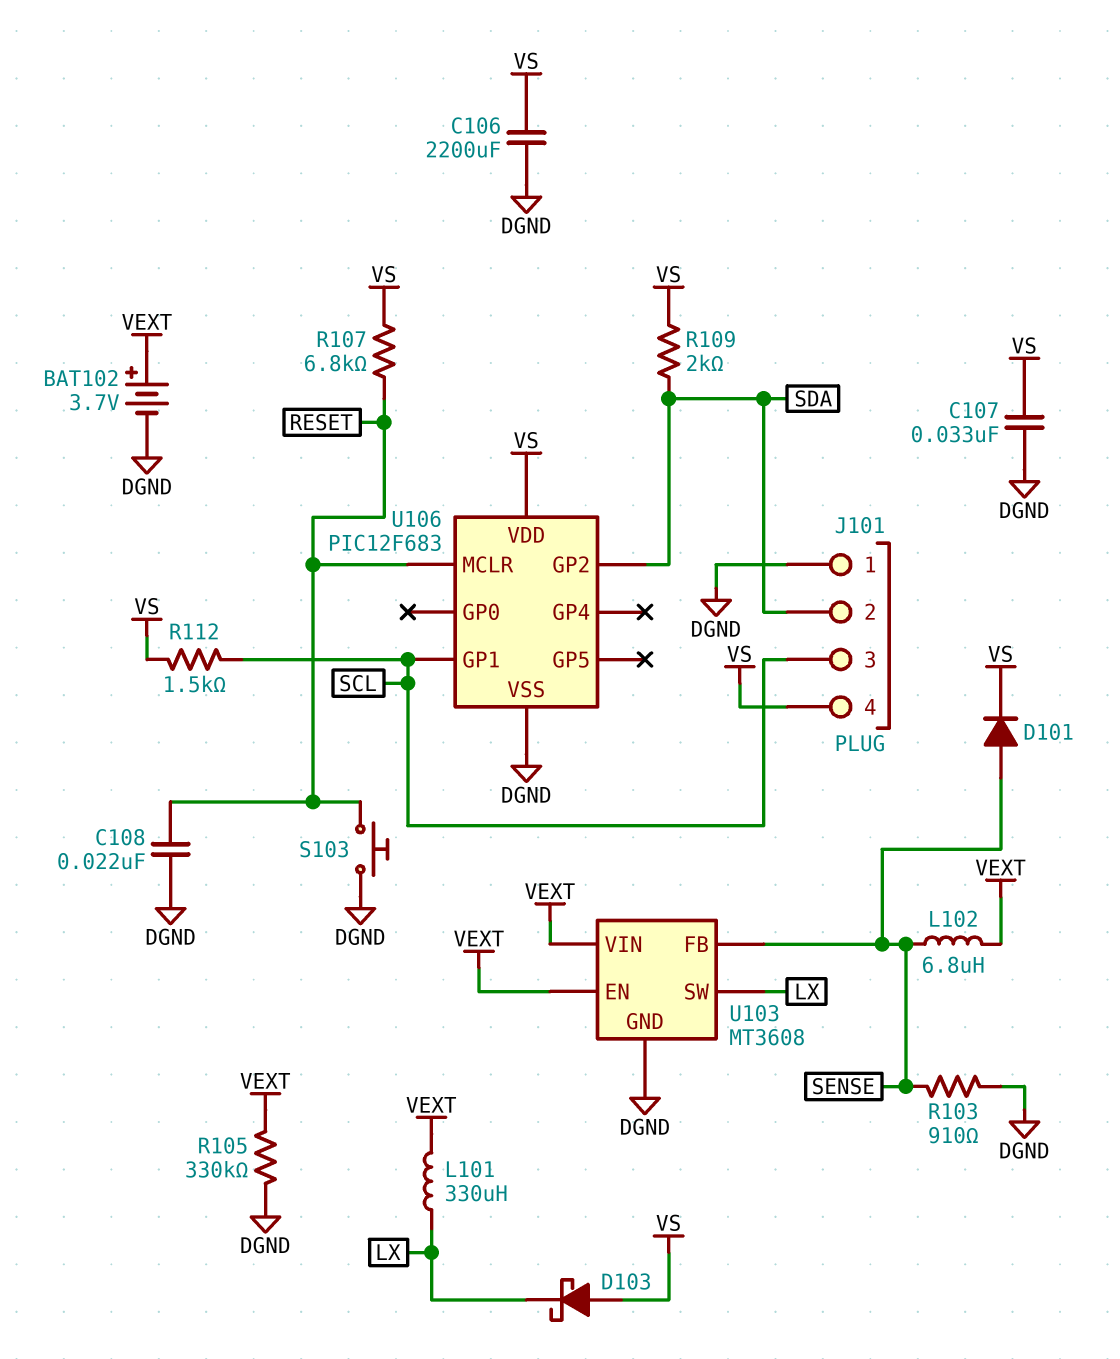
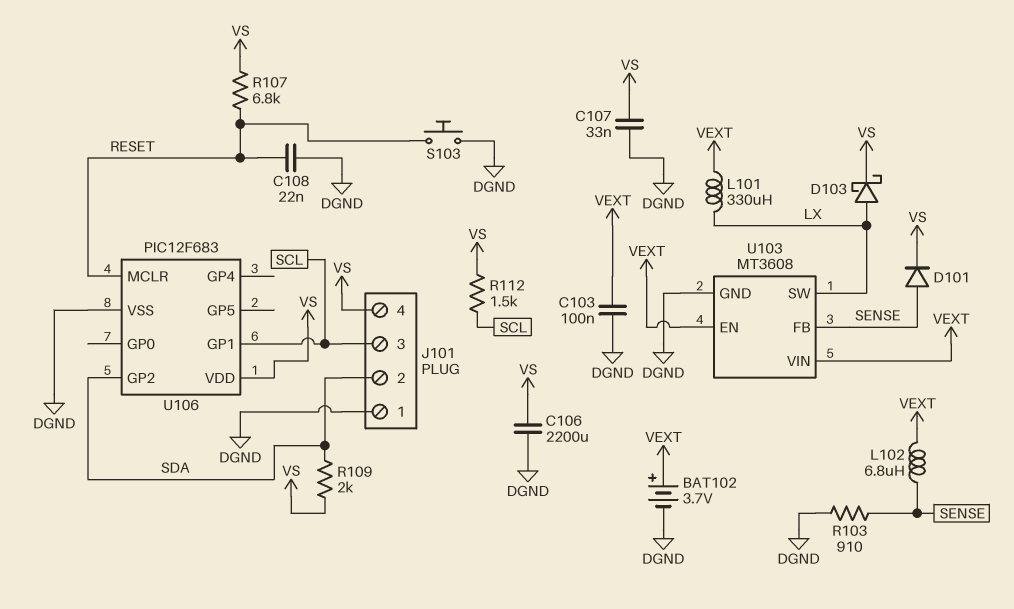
C103: none -> 100nF (DGND, VEXT)
D103: schottky (A VS, K LX) -> schottky (A LX, K VS)
R105: 330k (DGND, VEXT) -> none

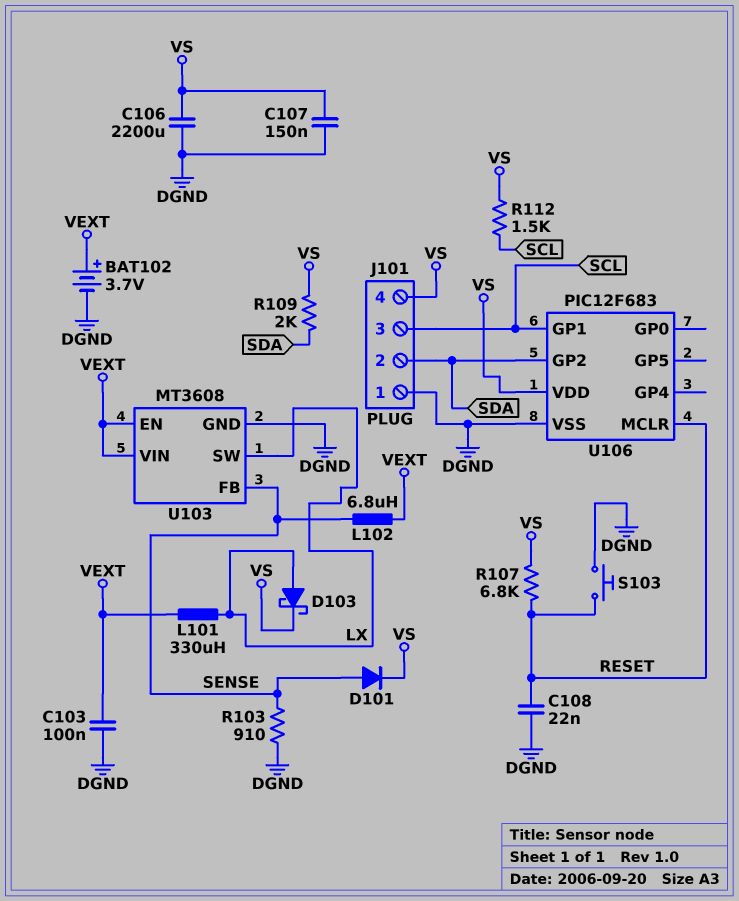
C107: 33nF (DGND, VS) -> 150nF (DGND, VS)

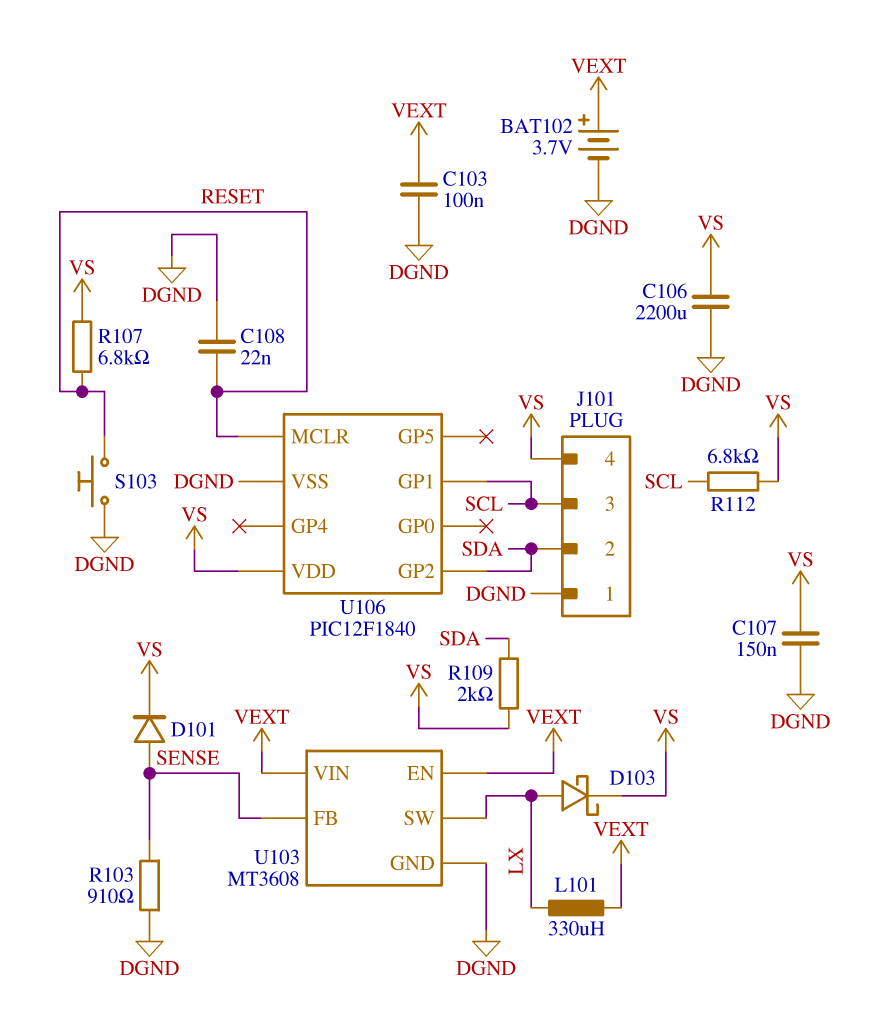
L102: 6.8uH (SENSE, VEXT) -> none
R112: 1.5k (SCL, VS) -> 6.8k (SCL, VS)
U106: PIC12F683 -> PIC12F1840

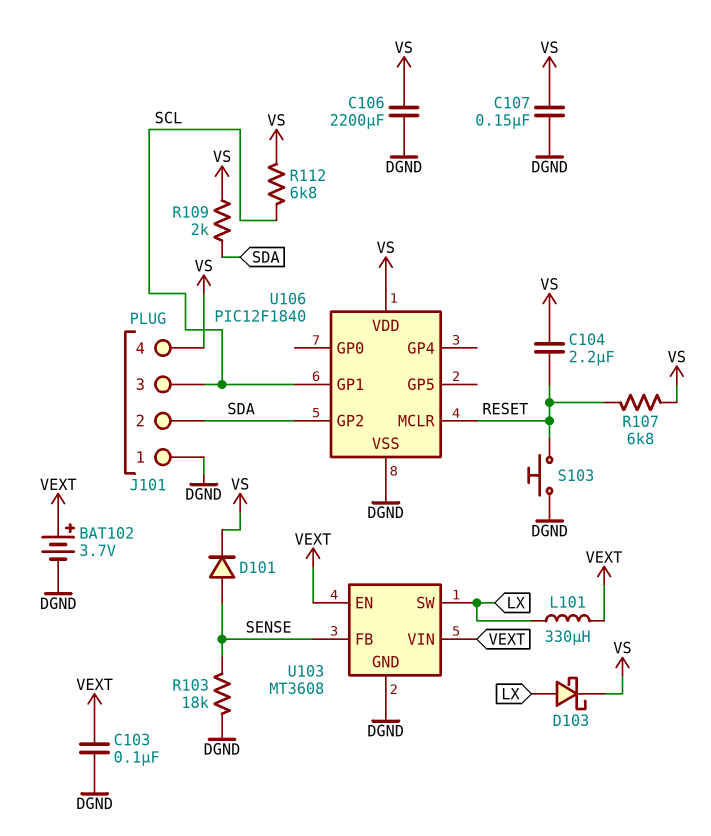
C104: none -> 2.2uF (RESET, VS)
C108: 22nF (DGND, RESET) -> none
R103: 910 (DGND, SENSE) -> 18k (DGND, SENSE)

